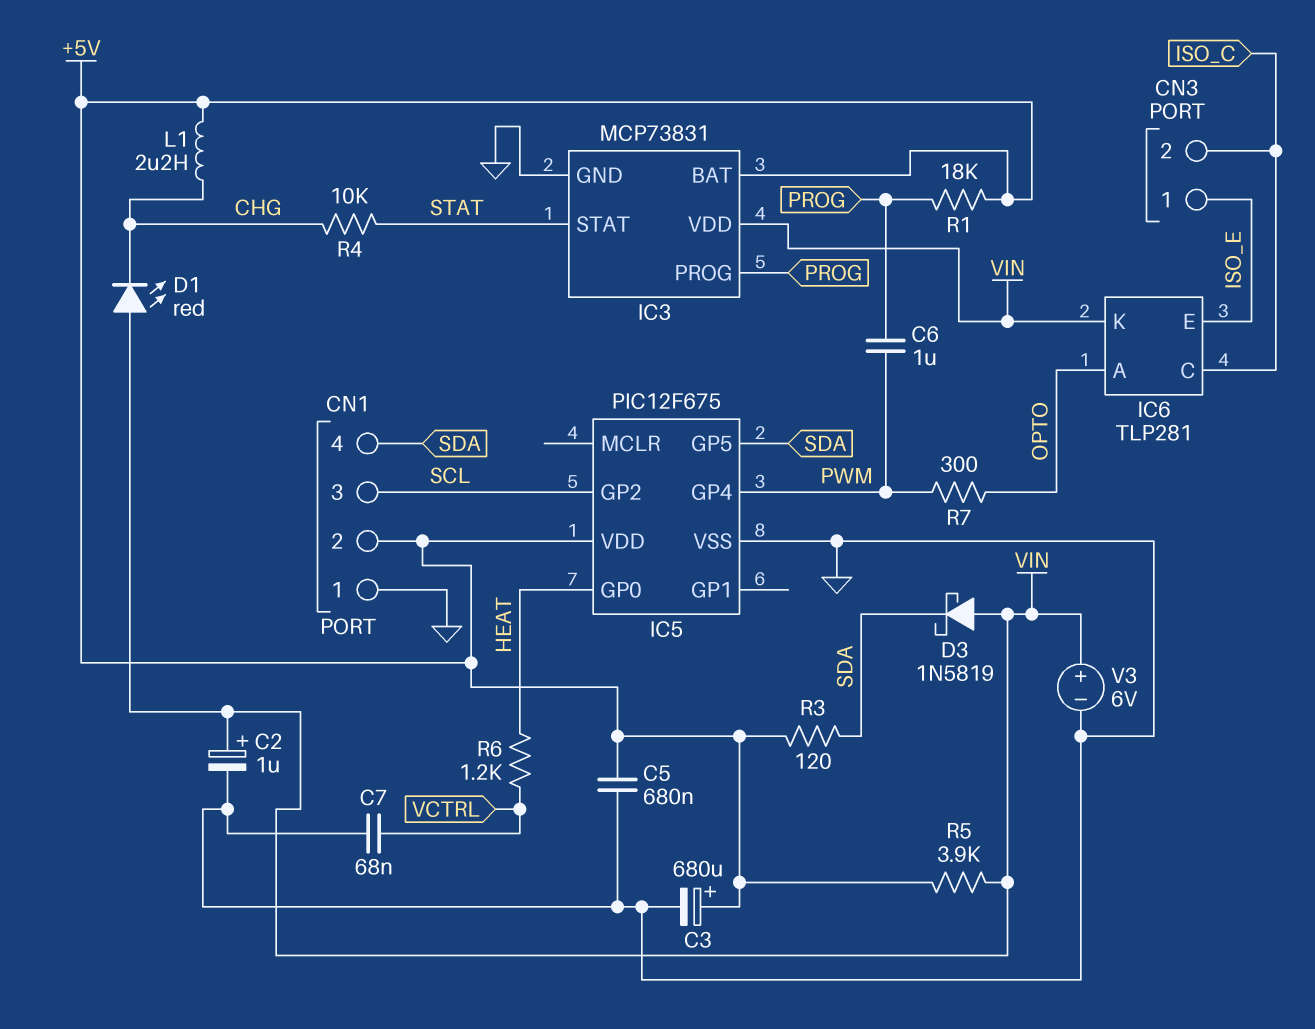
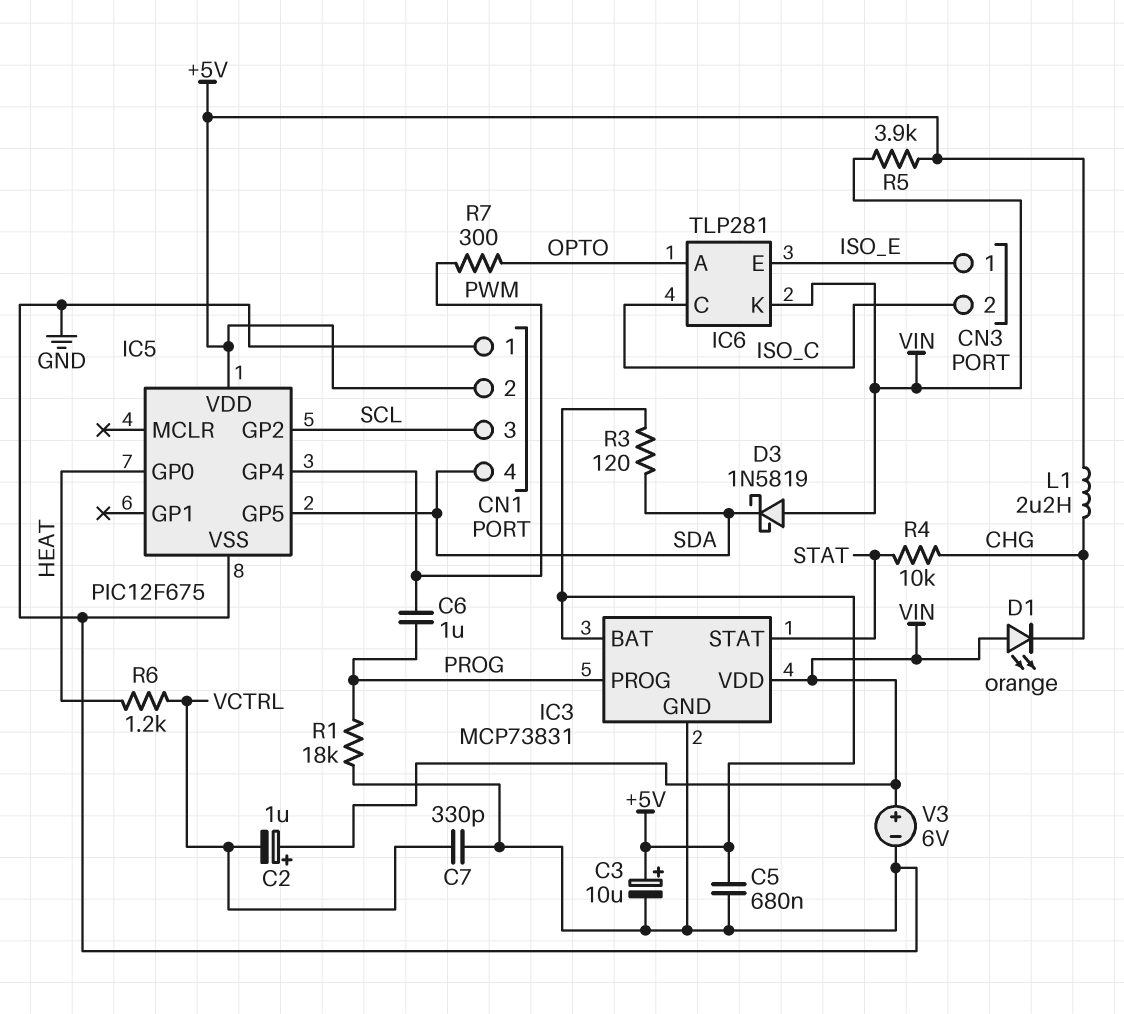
C2: 1uF (plus VIN, minus GND) -> 1uF (plus VIN, minus VCTRL)
C3: 680uF (plus +5V, minus GND) -> 10uF (plus +5V, minus GND)
C7: 68nF (GND, VCTRL) -> 330pF (GND, VCTRL)
D1: LED red (A VIN, K CHG) -> LED orange (A VIN, K CHG)
R1: 18k (+5V, PROG) -> 18k (GND, PROG)

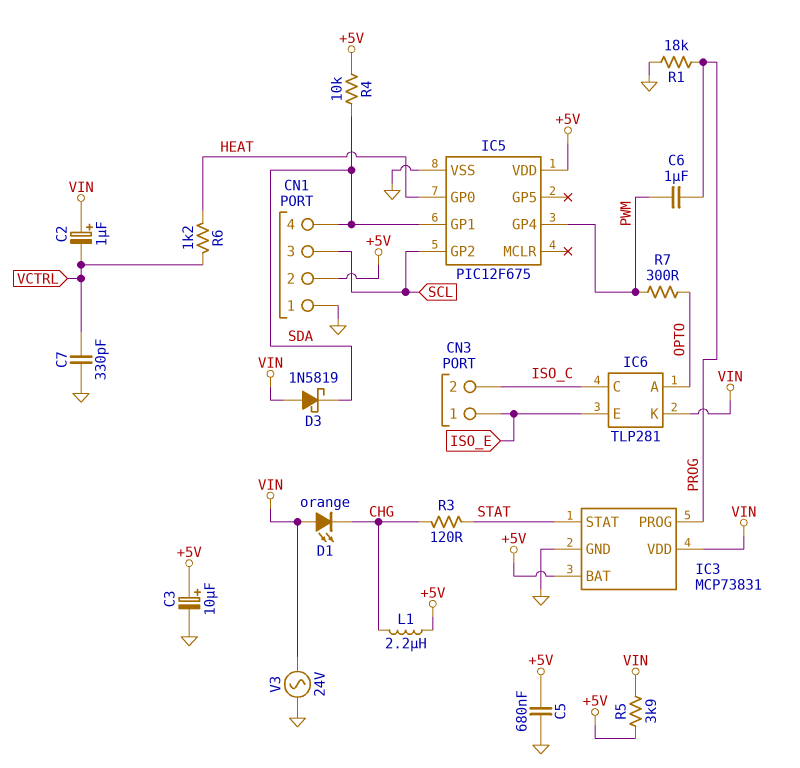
IC5 pin GP1: none -> SDA
IC5 pin GP5: SDA -> none
R3: 120 (+5V, SDA) -> 120 (CHG, STAT)
R4: 10k (CHG, STAT) -> 10k (+5V, SDA)
V3: 6V (plus VIN, minus GND) -> AC 24V (GND, VIN)

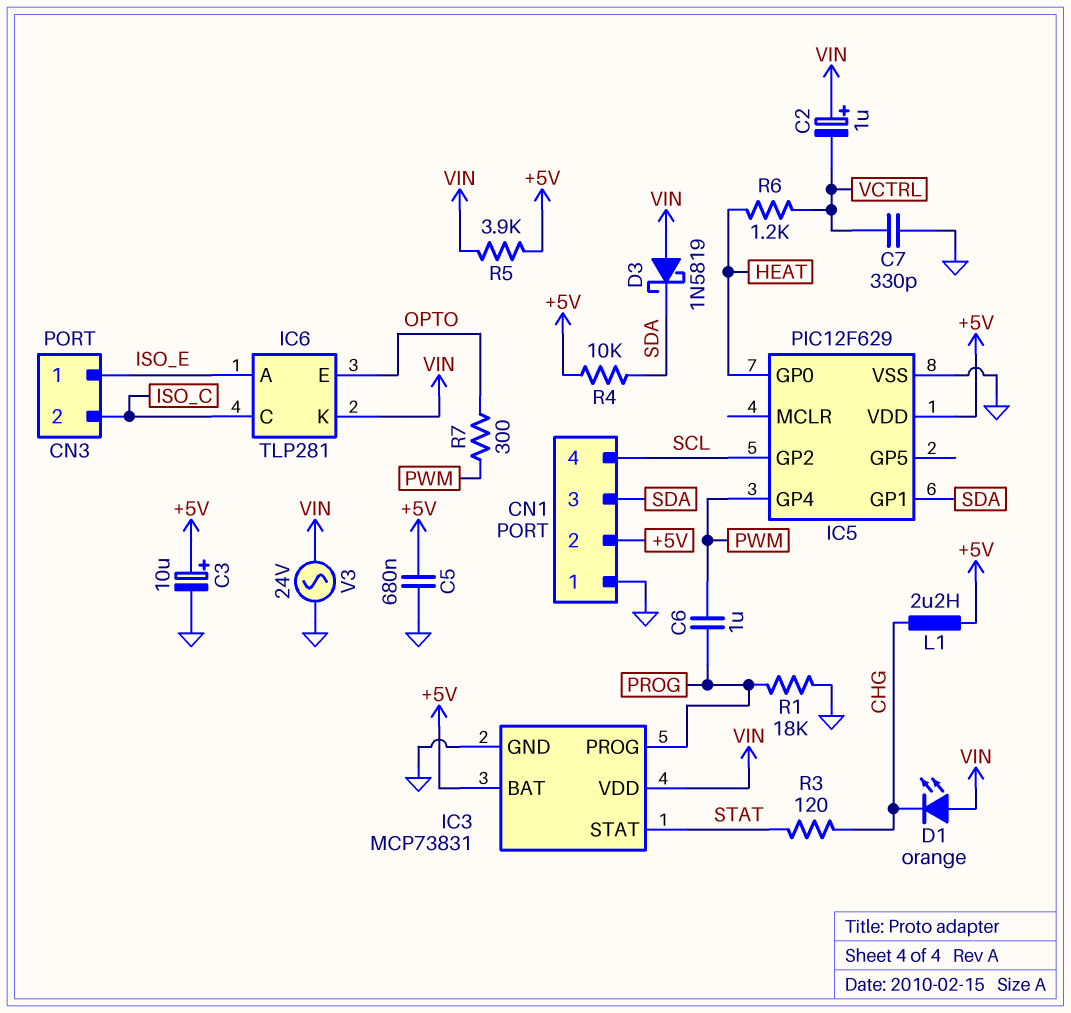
CN1 pin 3: SCL -> SDA
CN1 pin 4: SDA -> SCL
IC5: PIC12F675 -> PIC12F629
IC6 pin A: OPTO -> ISO_E
IC6 pin E: ISO_E -> OPTO

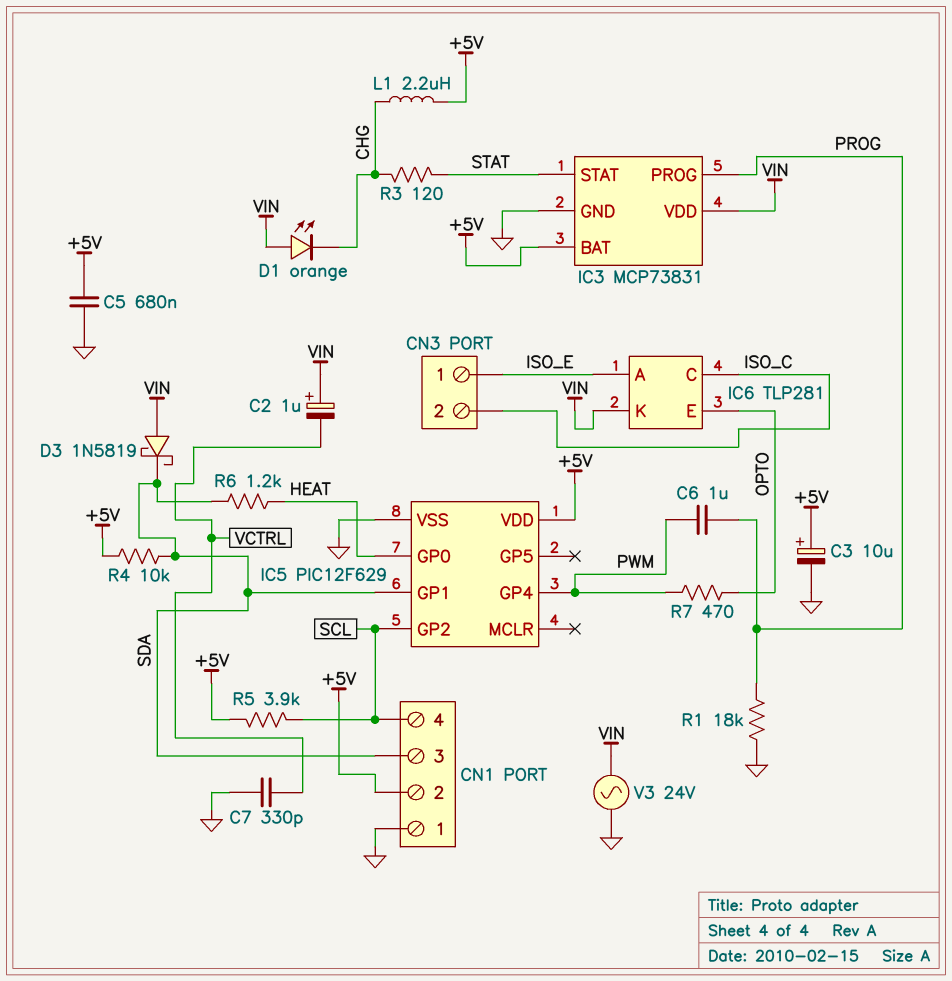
R5: 3.9k (+5V, VIN) -> 3.9k (+5V, SCL)
R6: 1.2k (HEAT, VCTRL) -> 1.2k (HEAT, SDA)
R7: 300 (OPTO, PWM) -> 470 (OPTO, PWM)

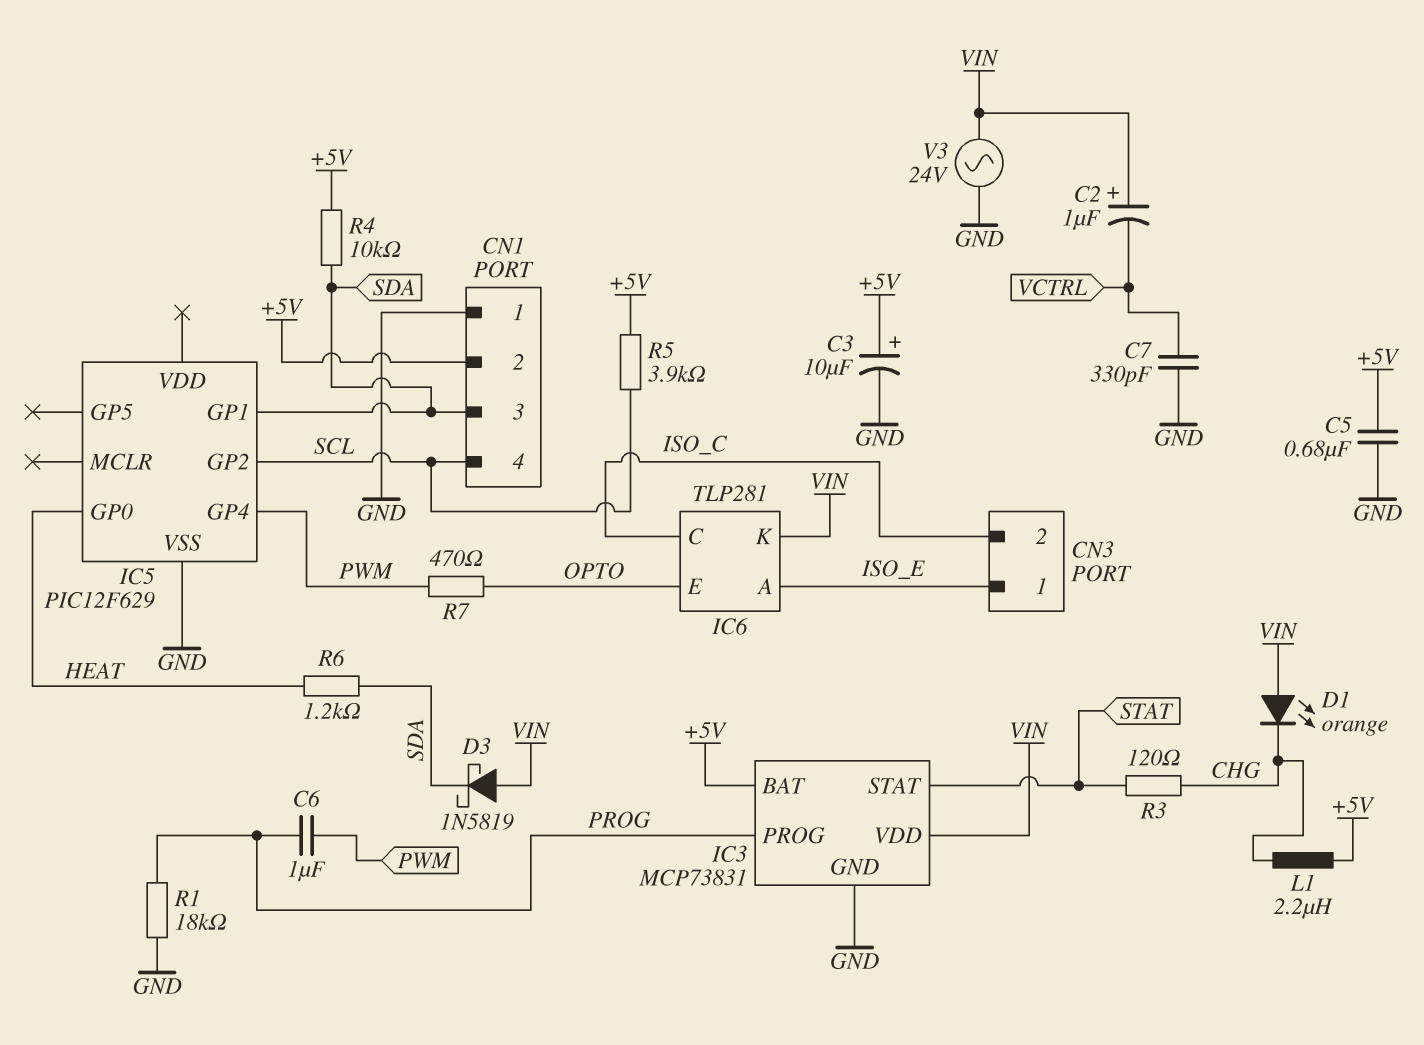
IC5 pin VDD: +5V -> none

